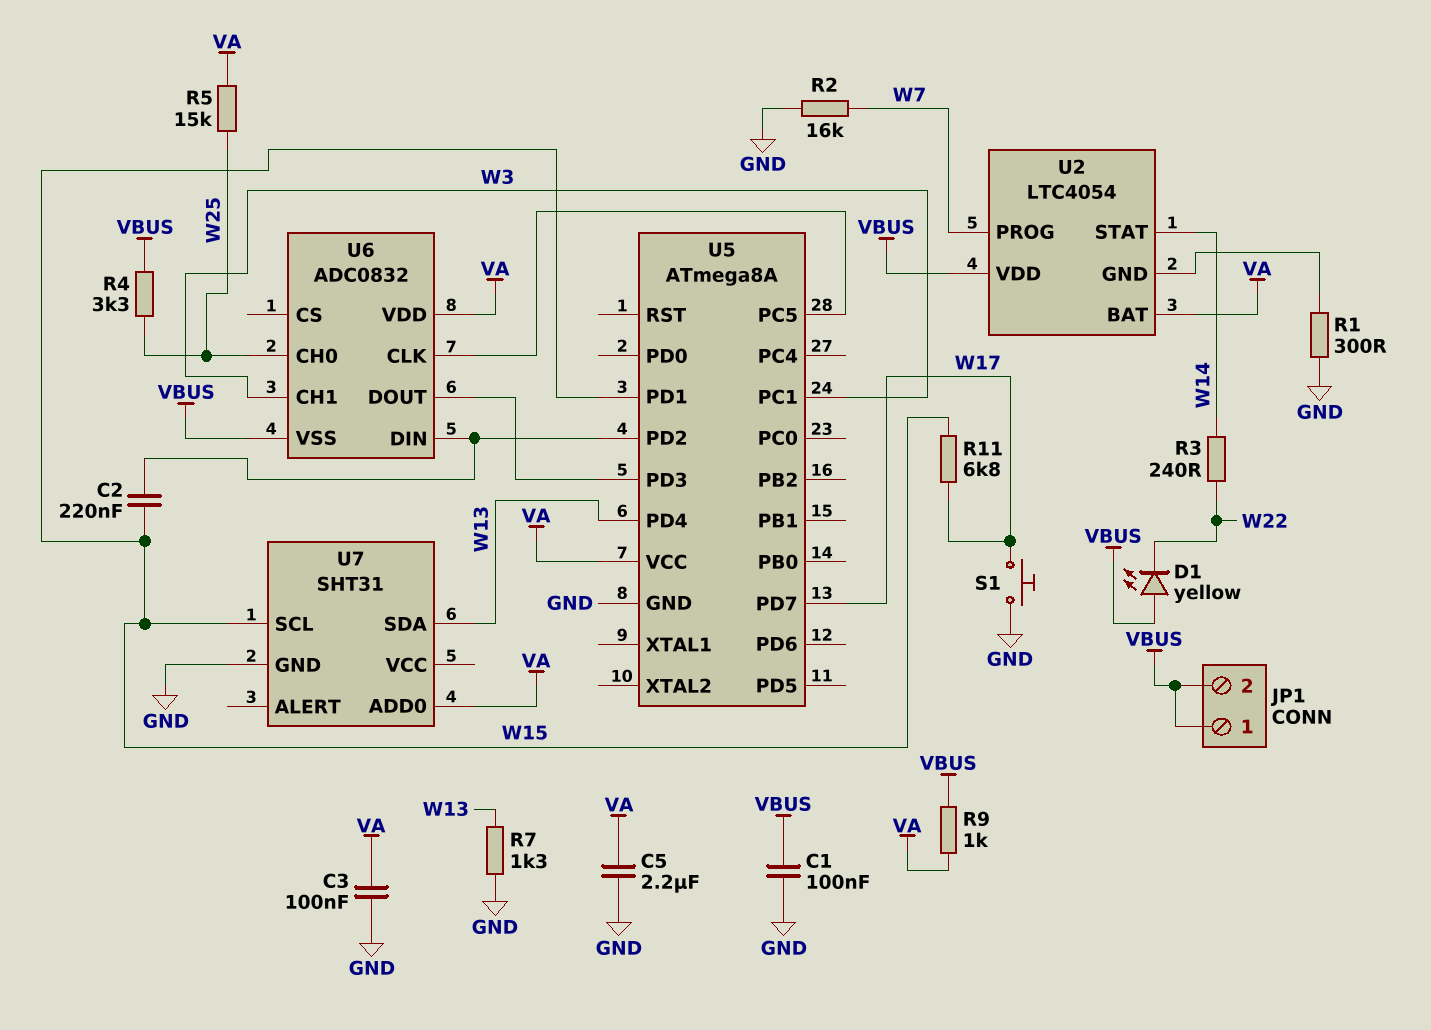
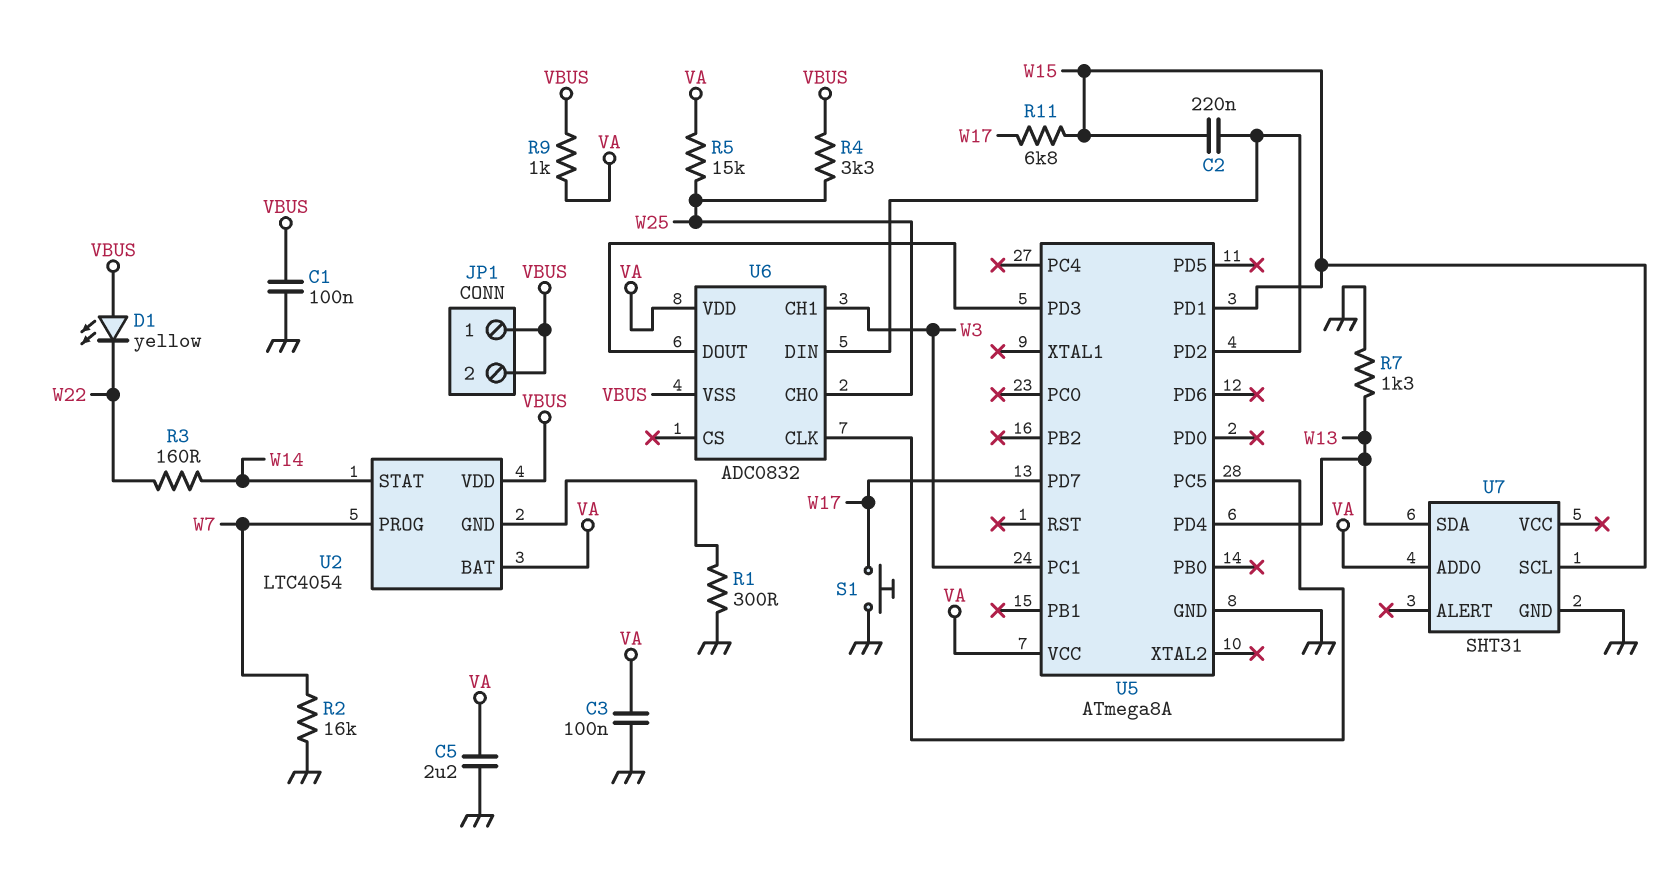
R3: 240 (W14, W22) -> 160 (W14, W22)

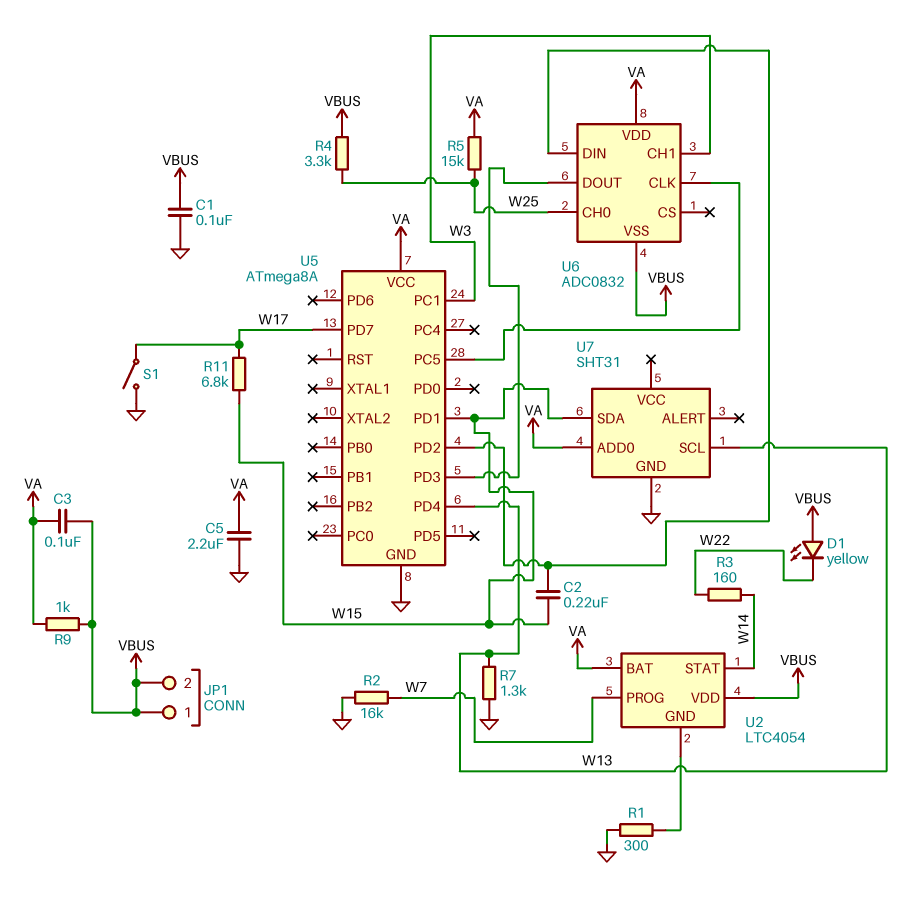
C3: 100nF (GND, VA) -> 100nF (VA, VBUS)
S1: button (GND, W17) -> switch (GND, W17)
U7 pin SCL: W15 -> W13
U7 pin SDA: W13 -> W15

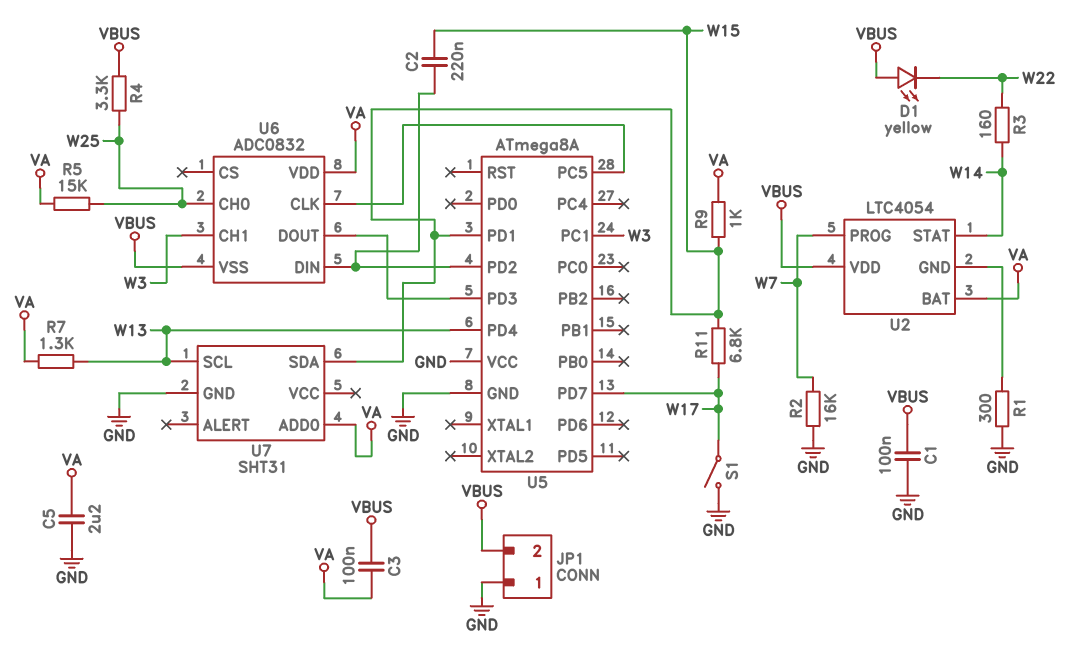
JP1 pin 1: VBUS -> GND
R7: 1.3k (GND, W13) -> 1.3k (VA, W13)
R9: 1k (VA, VBUS) -> 1k (VA, W15)
U5 pin VCC: VA -> GND

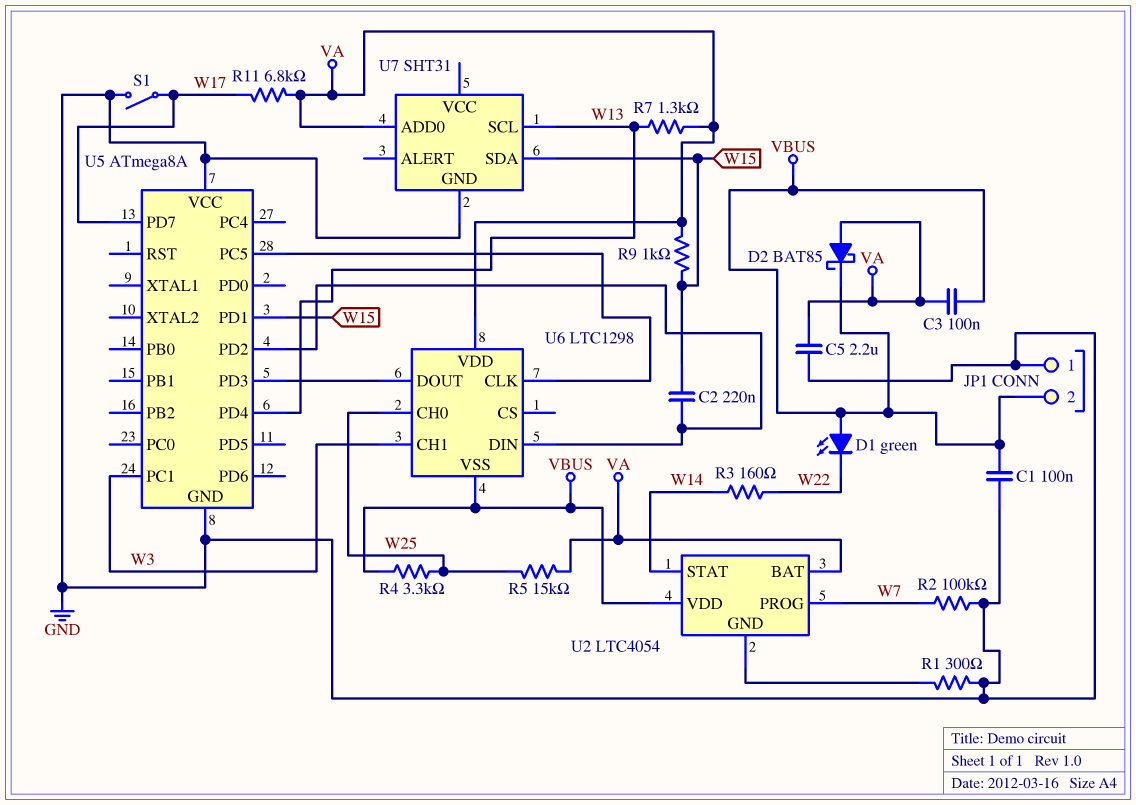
D1: LED yellow (A VBUS, K W22) -> LED green (A VBUS, K W22)
D2: none -> schottky BAT85 (A VA, K VBUS)
R2: 16k (GND, W7) -> 100k (GND, W7)
R11: 6.8k (W15, W17) -> 6.8k (VA, W17)
U6: ADC0832 -> LTC1298

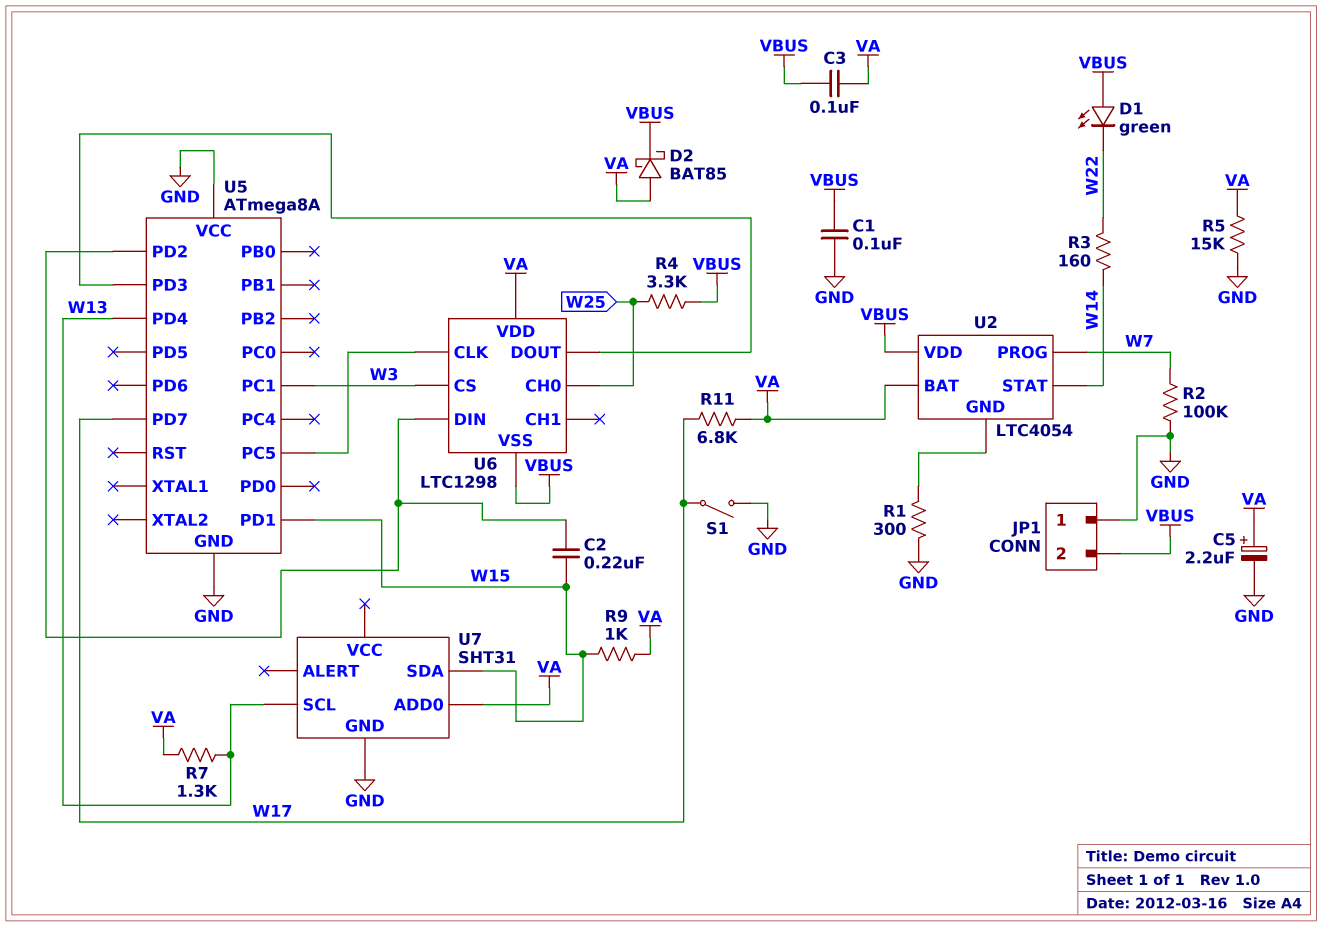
C5: 2.2uF (GND, VA) -> 2.2uF (plus VA, minus GND)
R5: 15k (VA, W25) -> 15k (GND, VA)
U6 pin CH1: W3 -> none
U6 pin CS: none -> W3

